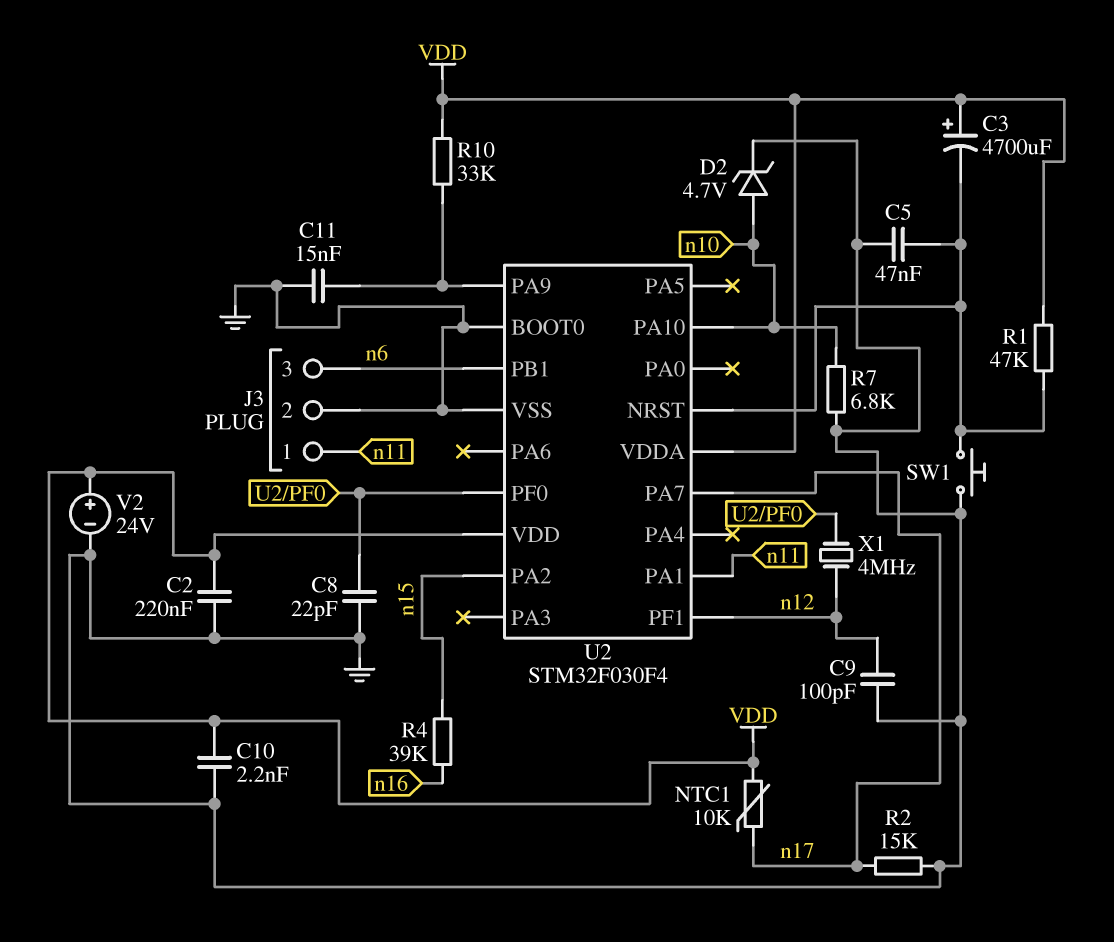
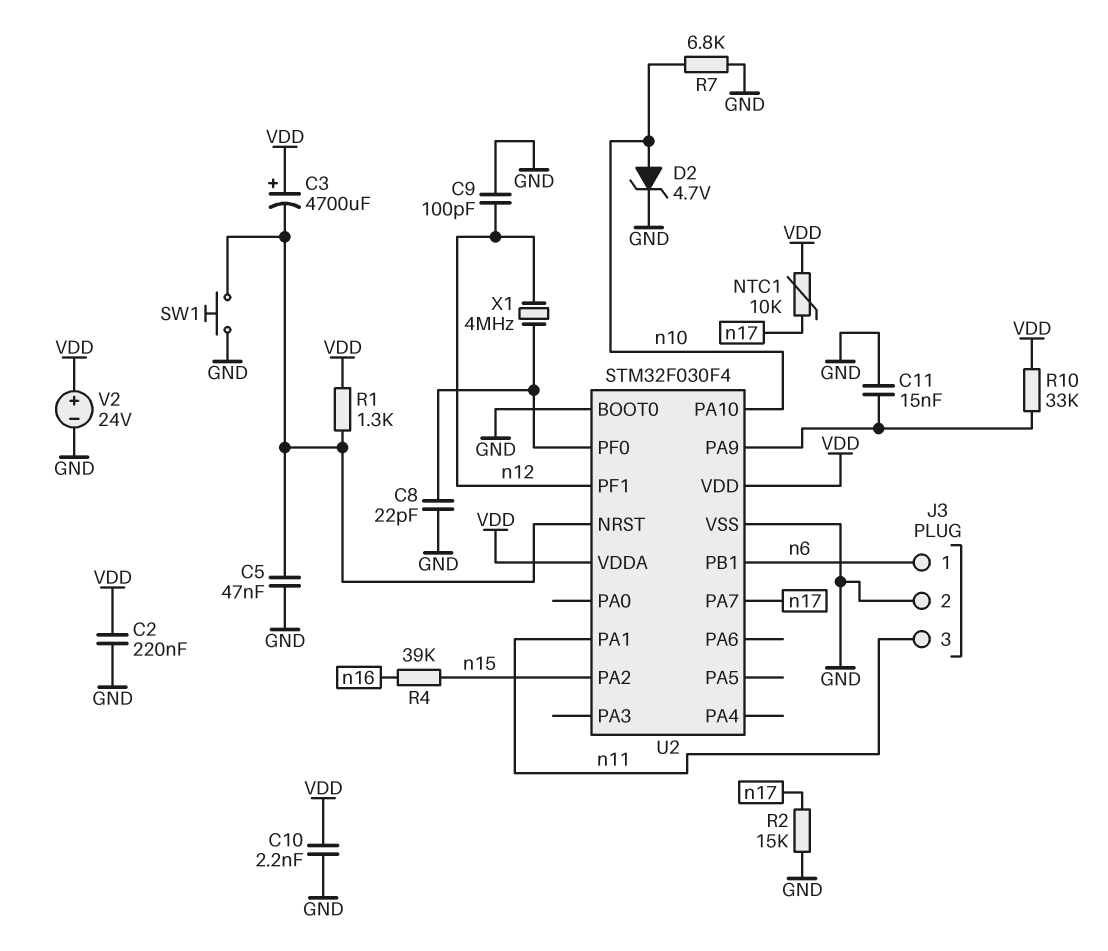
J3 pin 1: n11 -> n6
J3 pin 3: n6 -> n11
R1: 47k (U2/NRST, VDD) -> 1.3k (U2/NRST, VDD)

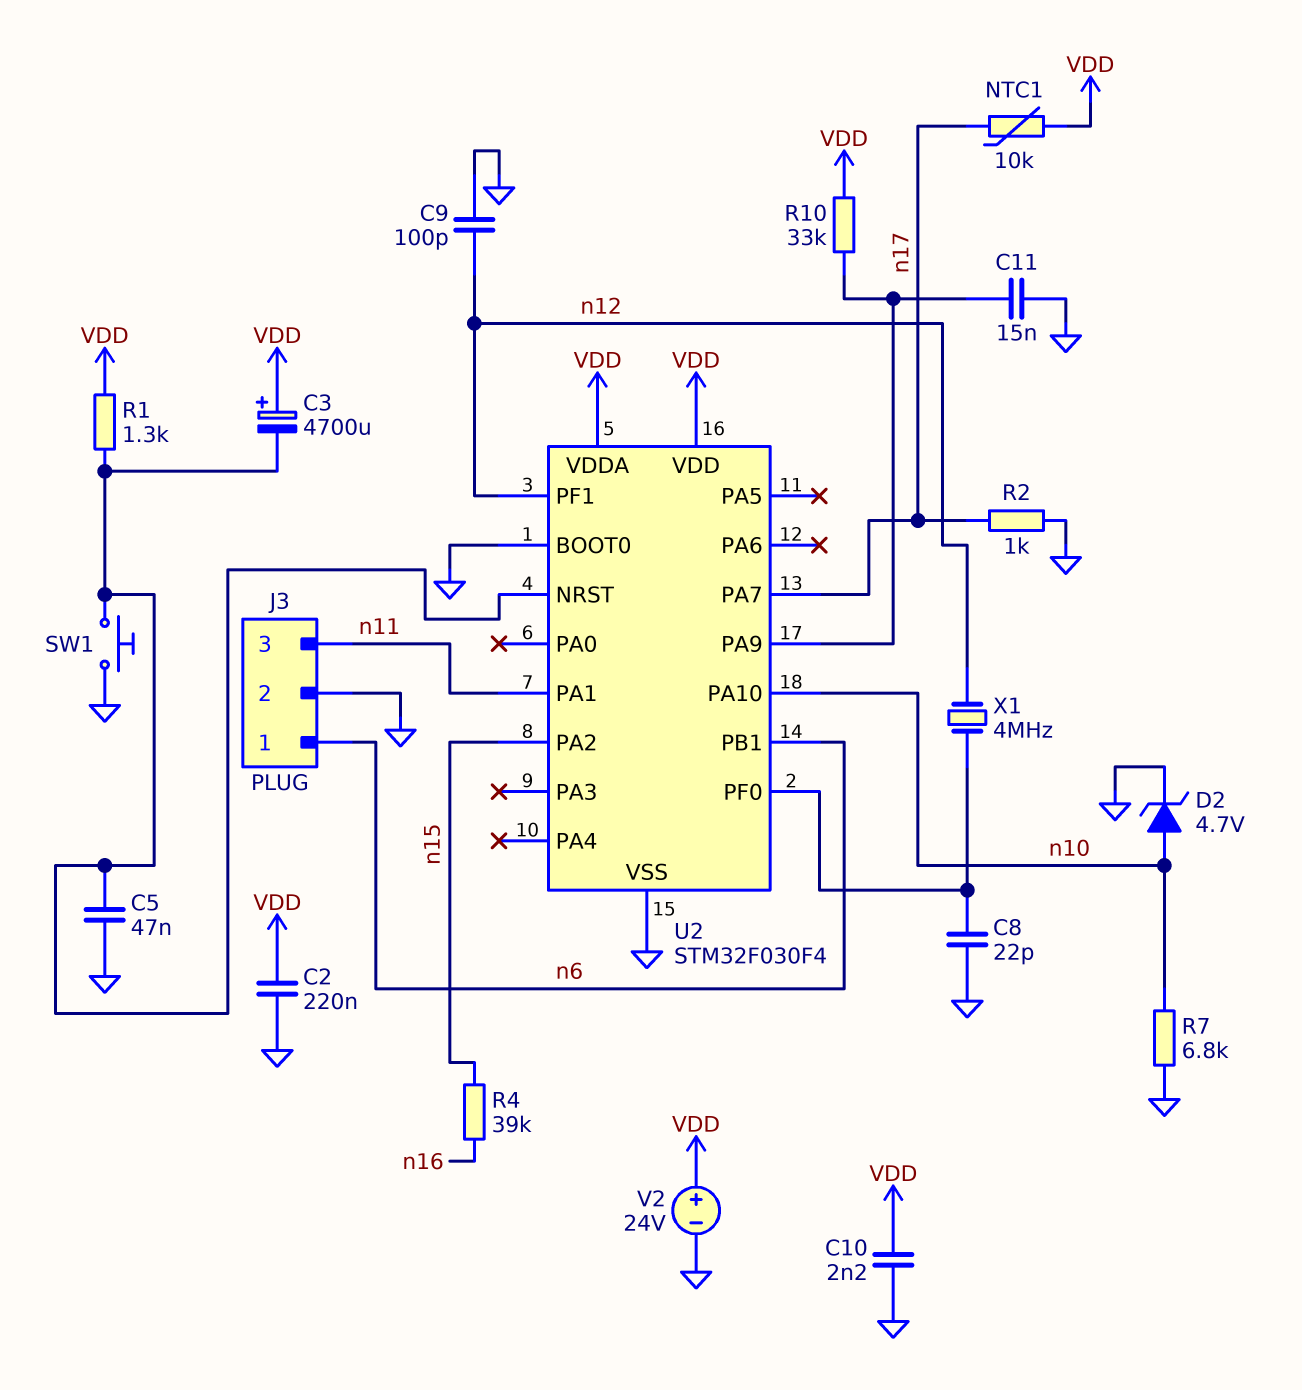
R2: 15k (GND, n17) -> 1k (GND, n17)

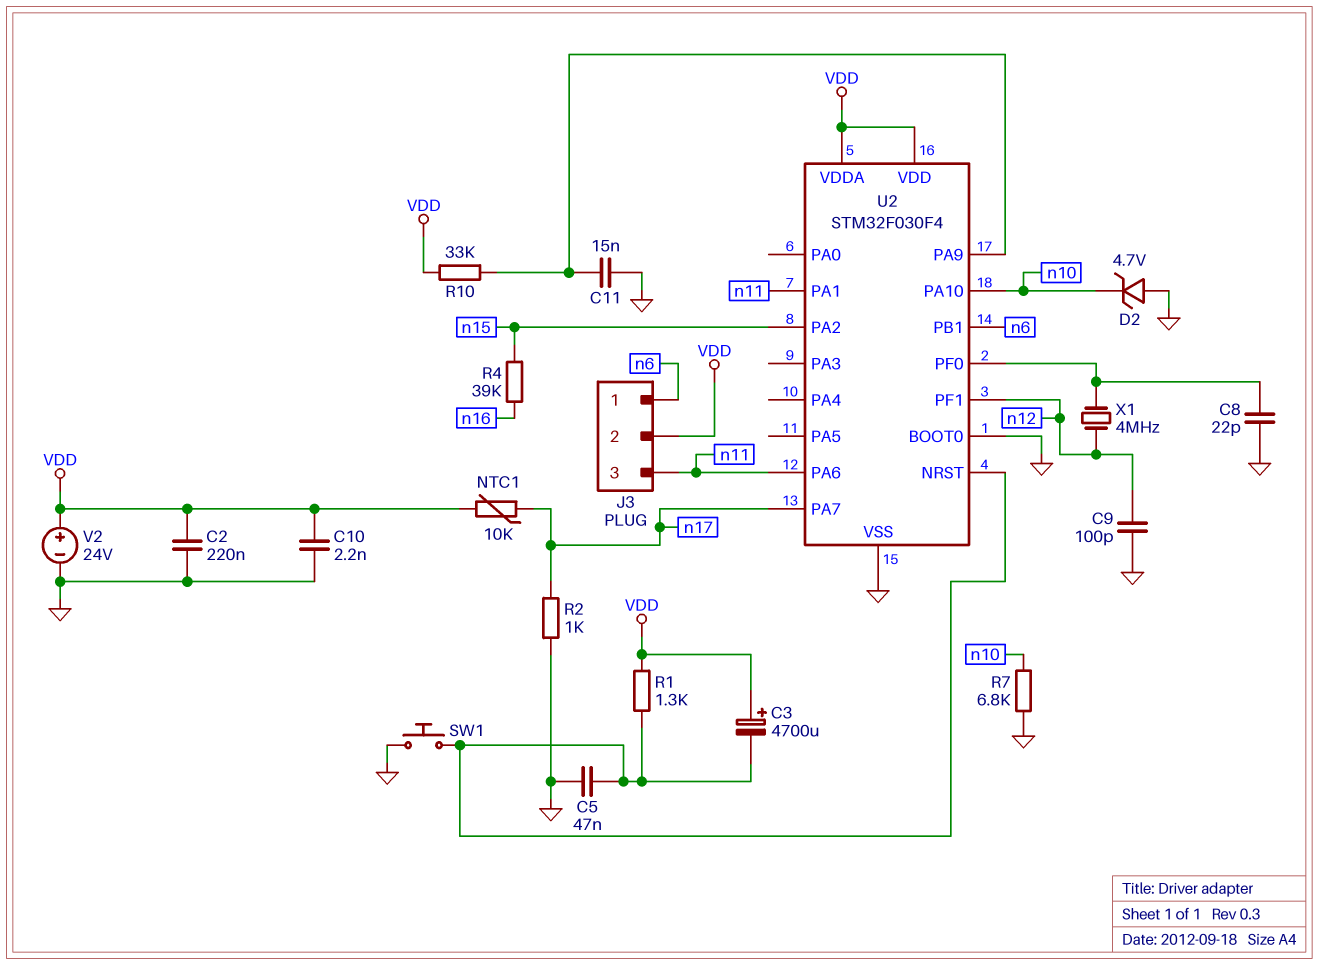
D2: zener 4.7V (A n10, K GND) -> zener 4.7V (A GND, K n10)
J3 pin 2: GND -> VDD
U2 pin PA6: none -> n11

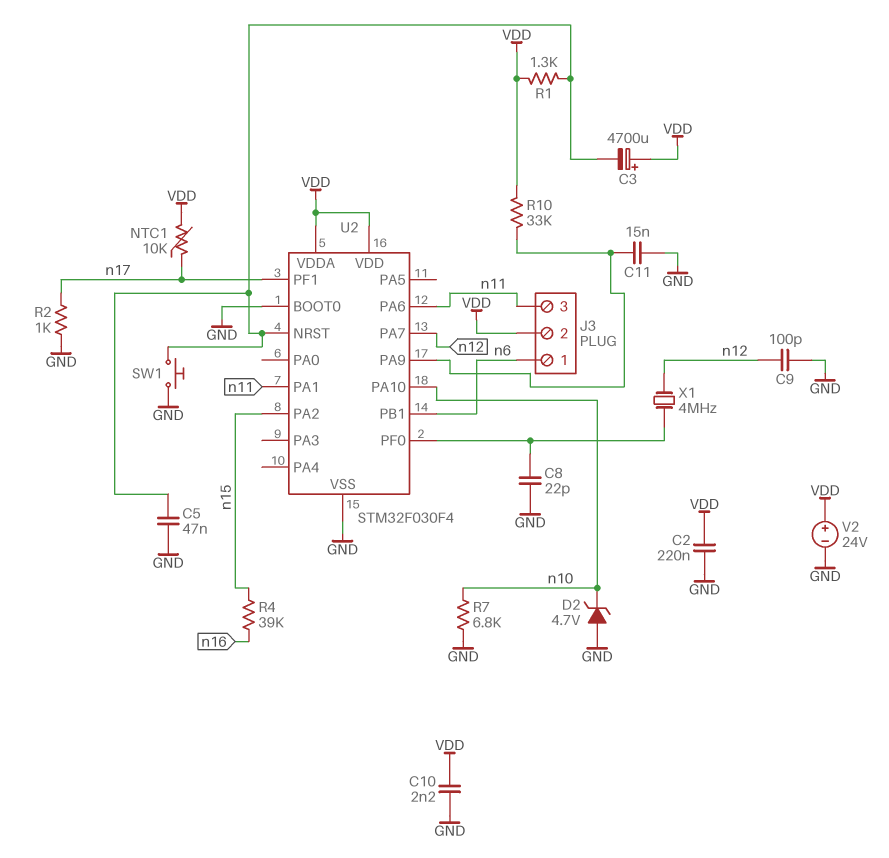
U2 pin PA7: n17 -> n12
U2 pin PF1: n12 -> n17

